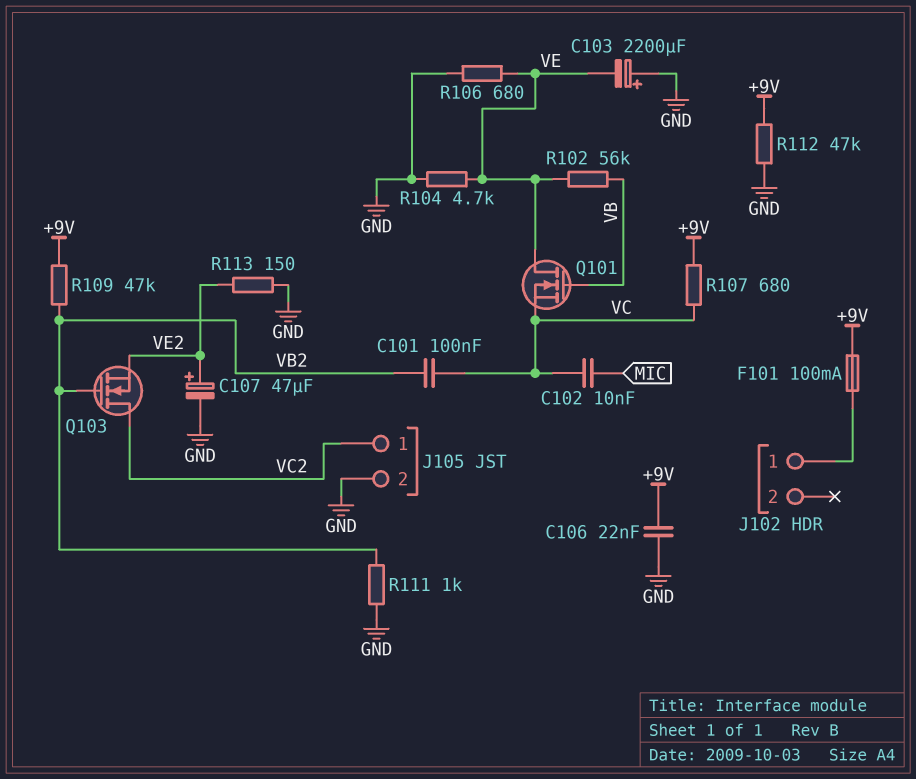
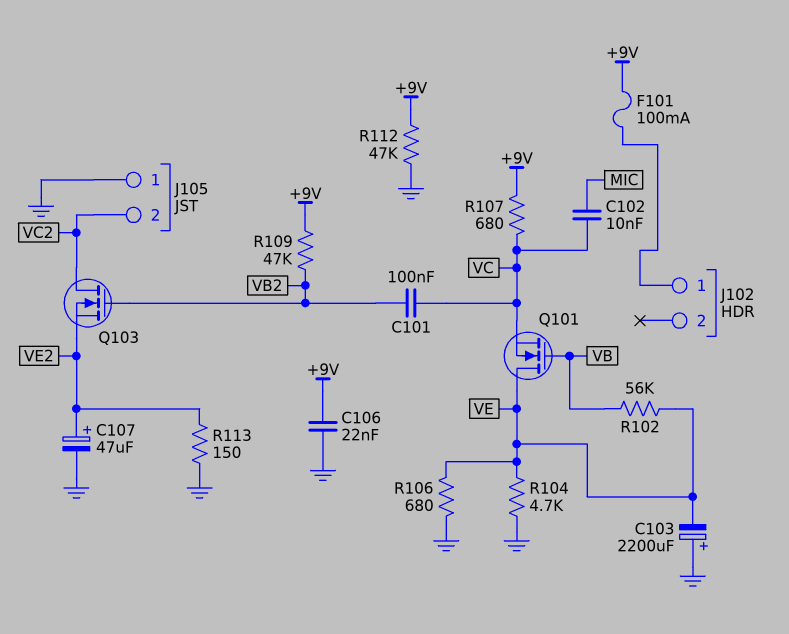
J105 pin 1: VC2 -> GND
J105 pin 2: GND -> VC2
R111: 1k (GND, VB2) -> none

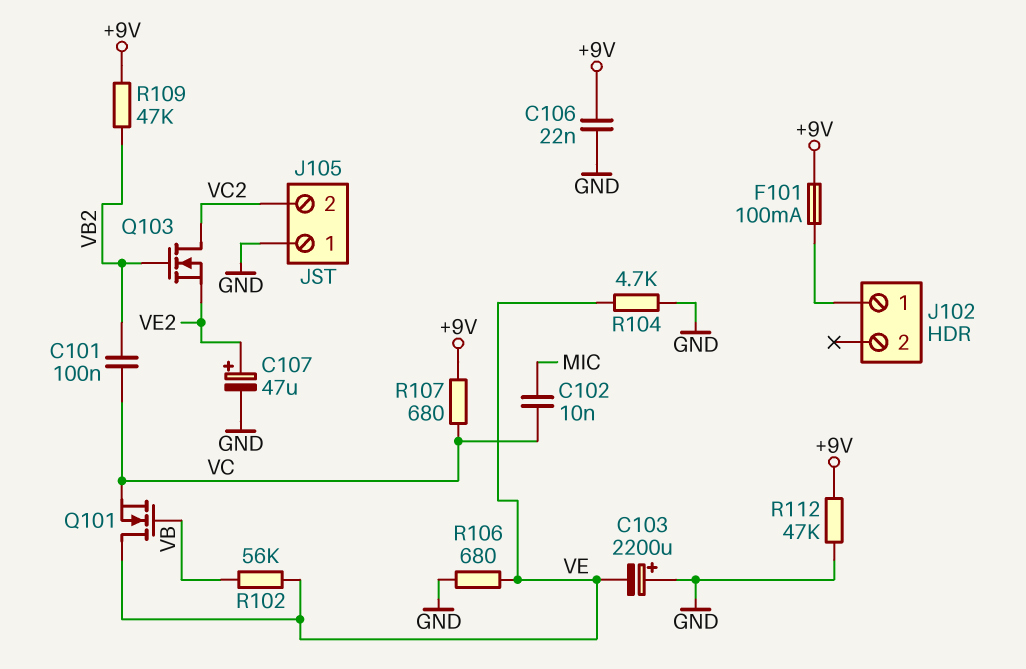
R113: 150 (GND, VE2) -> none

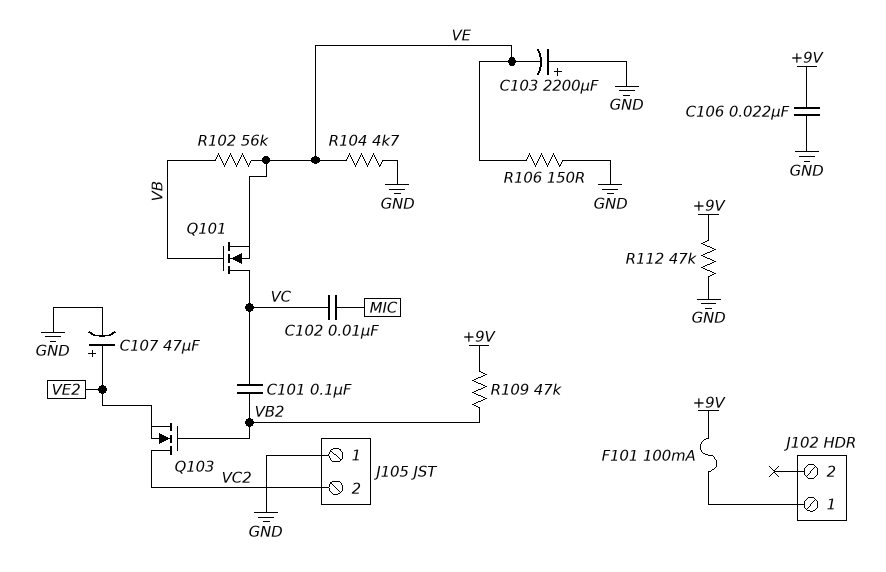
Q101: NMOS (G VB, D VE, S VC) -> NMOS (G VB, D VC, S VE)
R106: 680 (GND, VE) -> 150 (GND, VE)
R107: 680 (+9V, VC) -> none

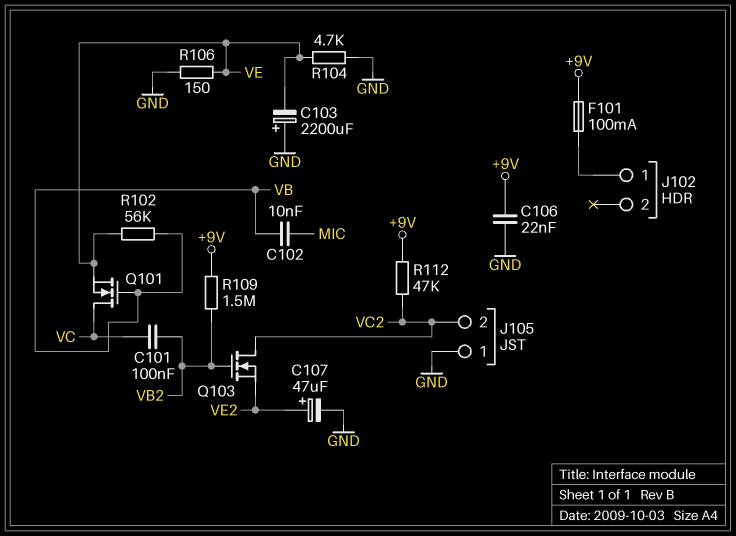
C102: 10nF (MIC, VC) -> 10nF (MIC, VB)
R109: 47k (+9V, VB2) -> 1.5M (+9V, VB2)
R112: 47k (+9V, GND) -> 47k (+9V, VC2)

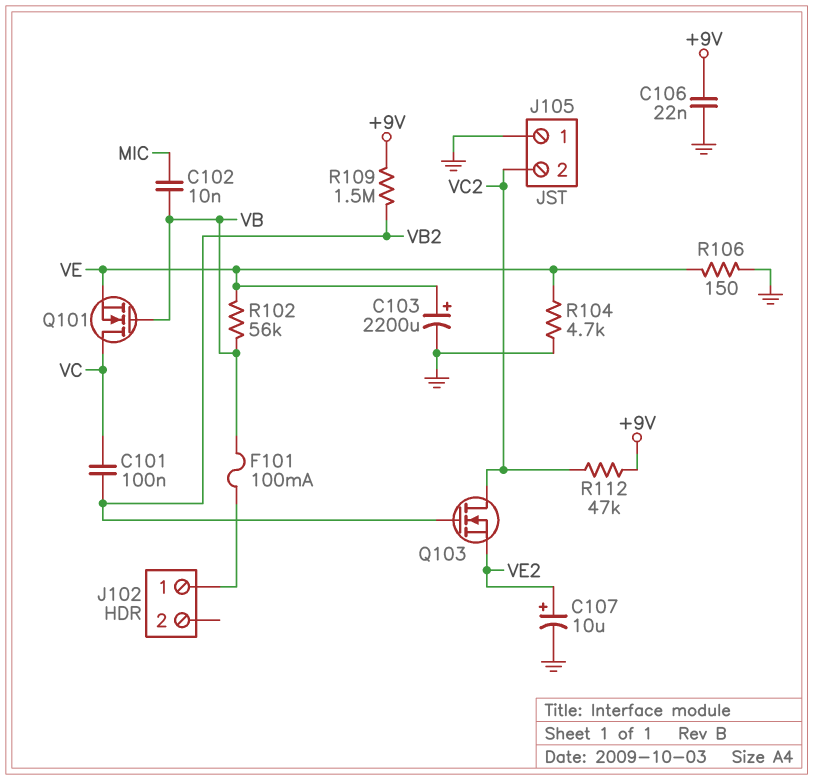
C103: 2200uF (plus GND, minus VE) -> 2200uF (plus VE, minus GND)
C107: 47uF (plus VE2, minus GND) -> 10uF (plus VE2, minus GND)
F101: 100mA (+9V, J102/1) -> 100mA (J102/1, VB)

